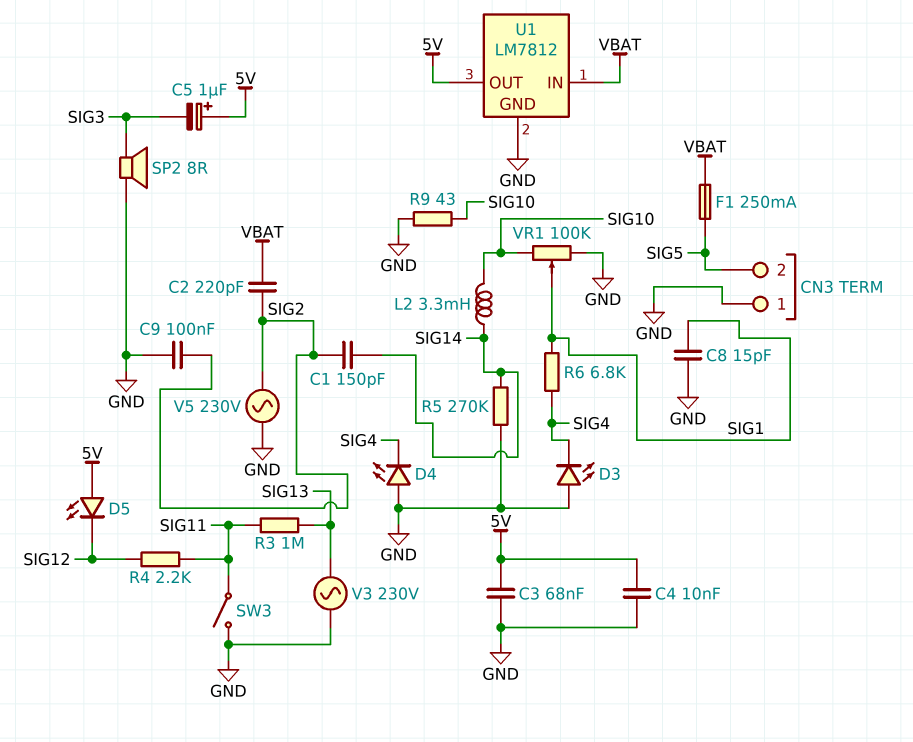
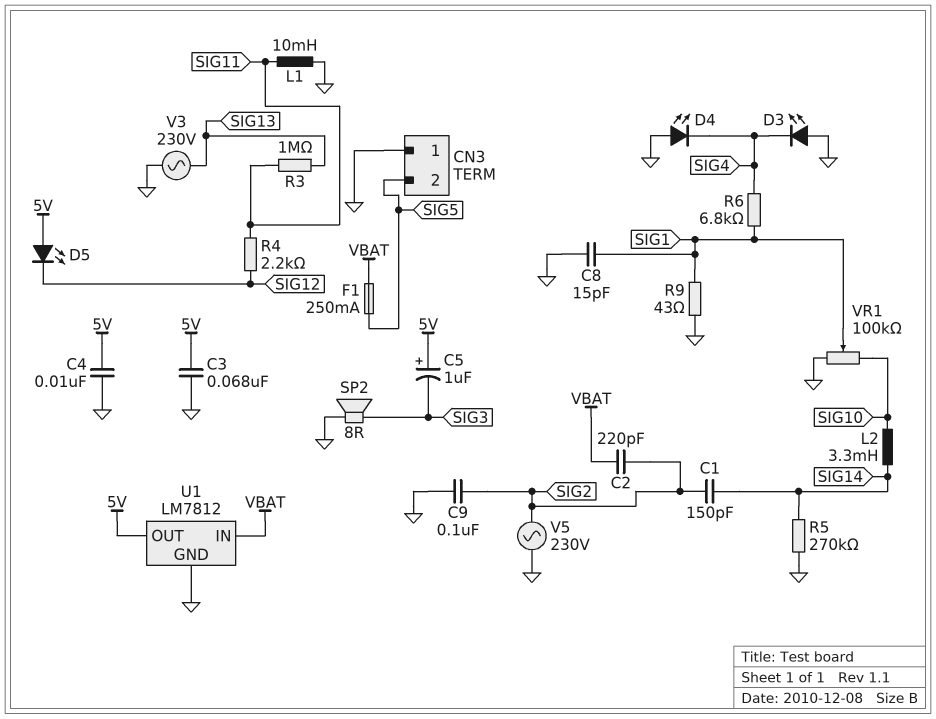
L1: none -> 10mH (GND, SIG11)
R9: 43 (GND, SIG10) -> 43 (GND, SIG1)
SW3: switch (GND, SIG11) -> none

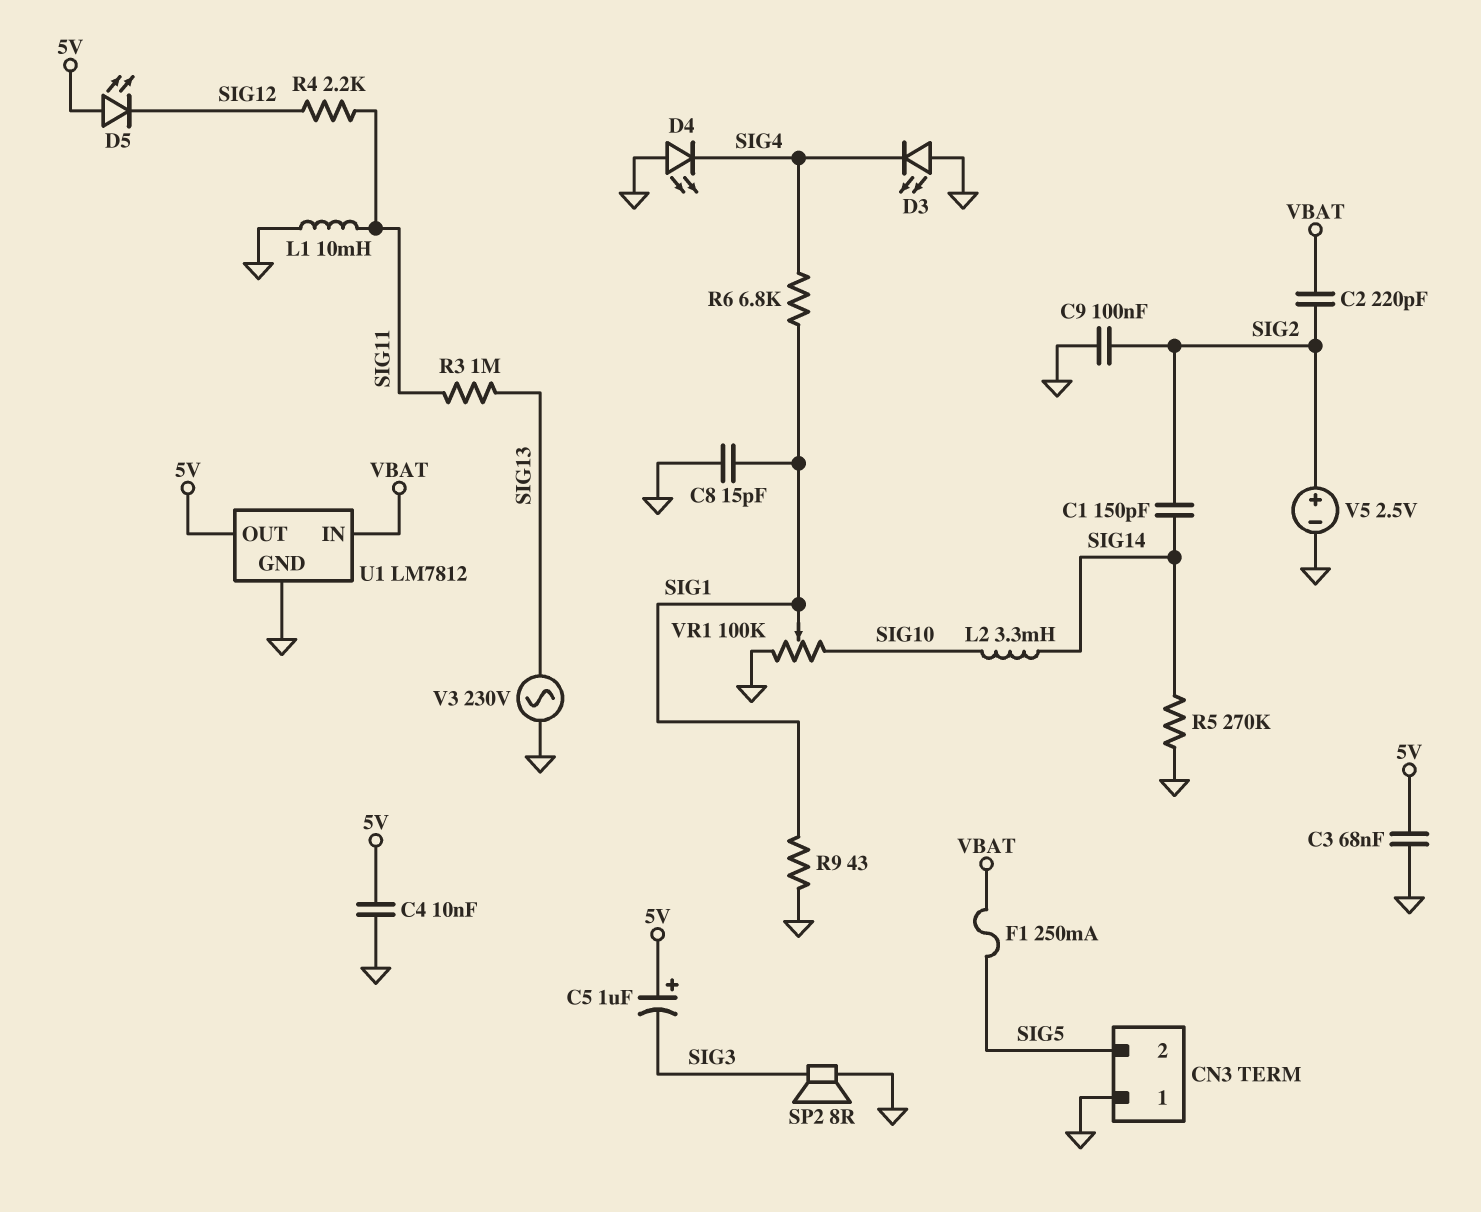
V5: AC 230V (GND, SIG2) -> 2.5V (plus SIG2, minus GND)

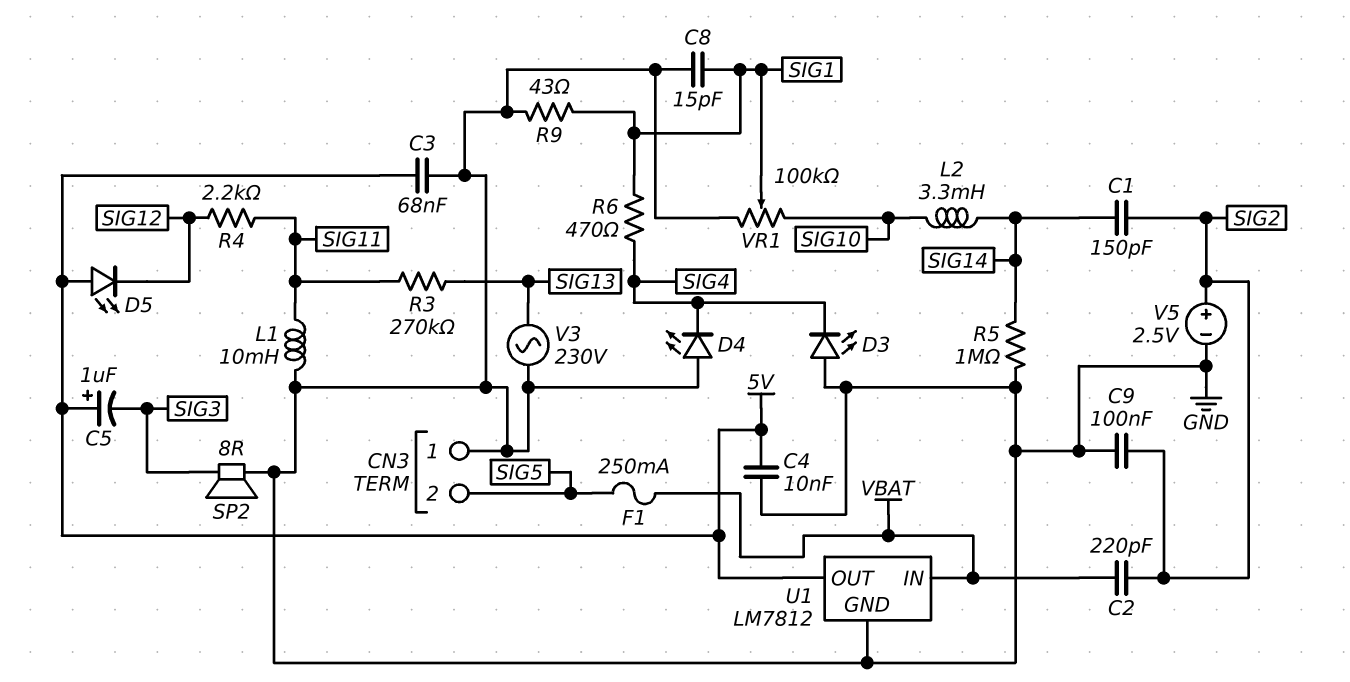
R3: 1M (SIG11, SIG13) -> 270k (SIG11, SIG13)
R5: 270k (GND, SIG14) -> 1M (GND, SIG14)
R6: 6.8k (SIG1, SIG4) -> 470 (SIG1, SIG4)

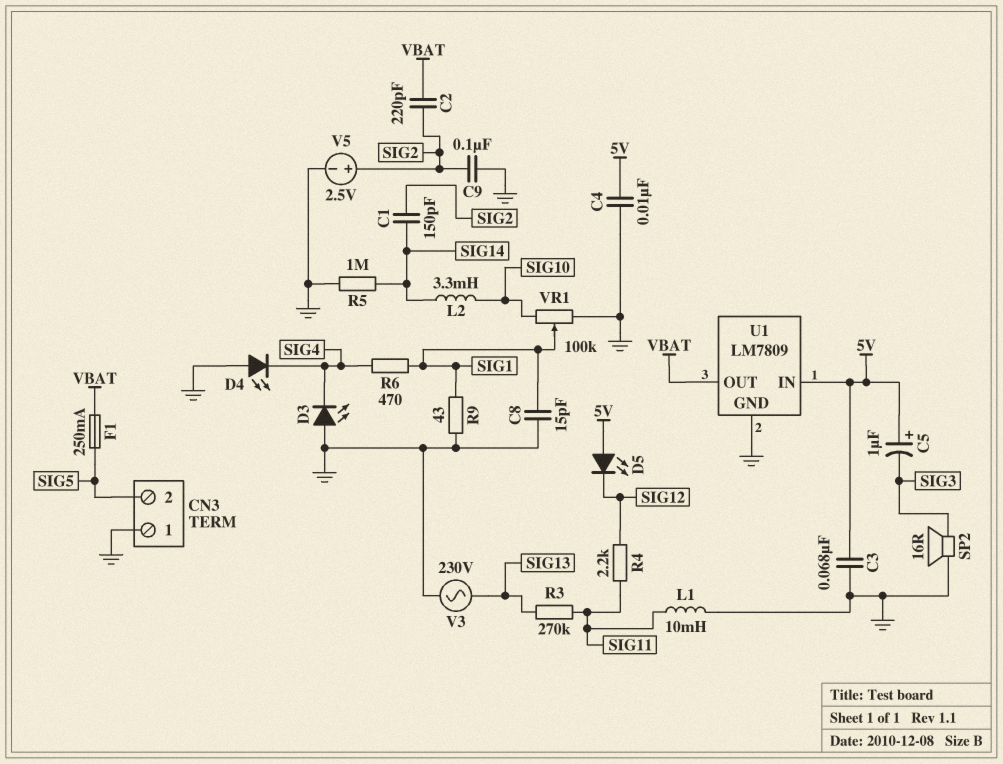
SP2: speaker 8R (GND, SIG3) -> speaker 16R (GND, SIG3)
U1: LM7812 -> LM7809
U1 pin IN: VBAT -> 5V
U1 pin OUT: 5V -> VBAT

